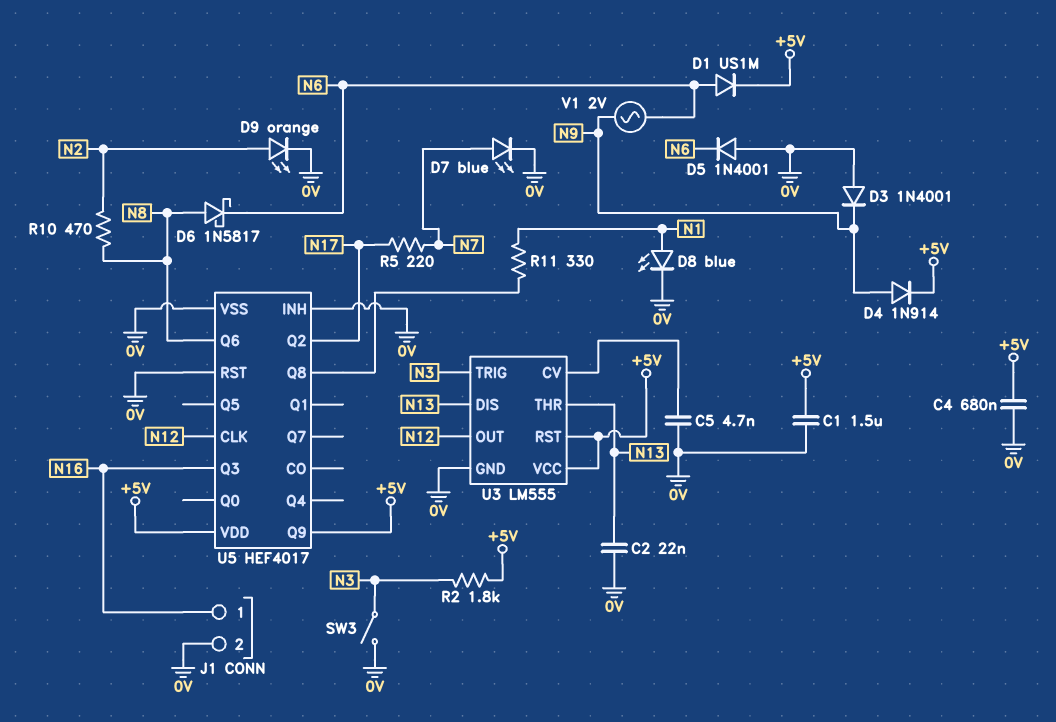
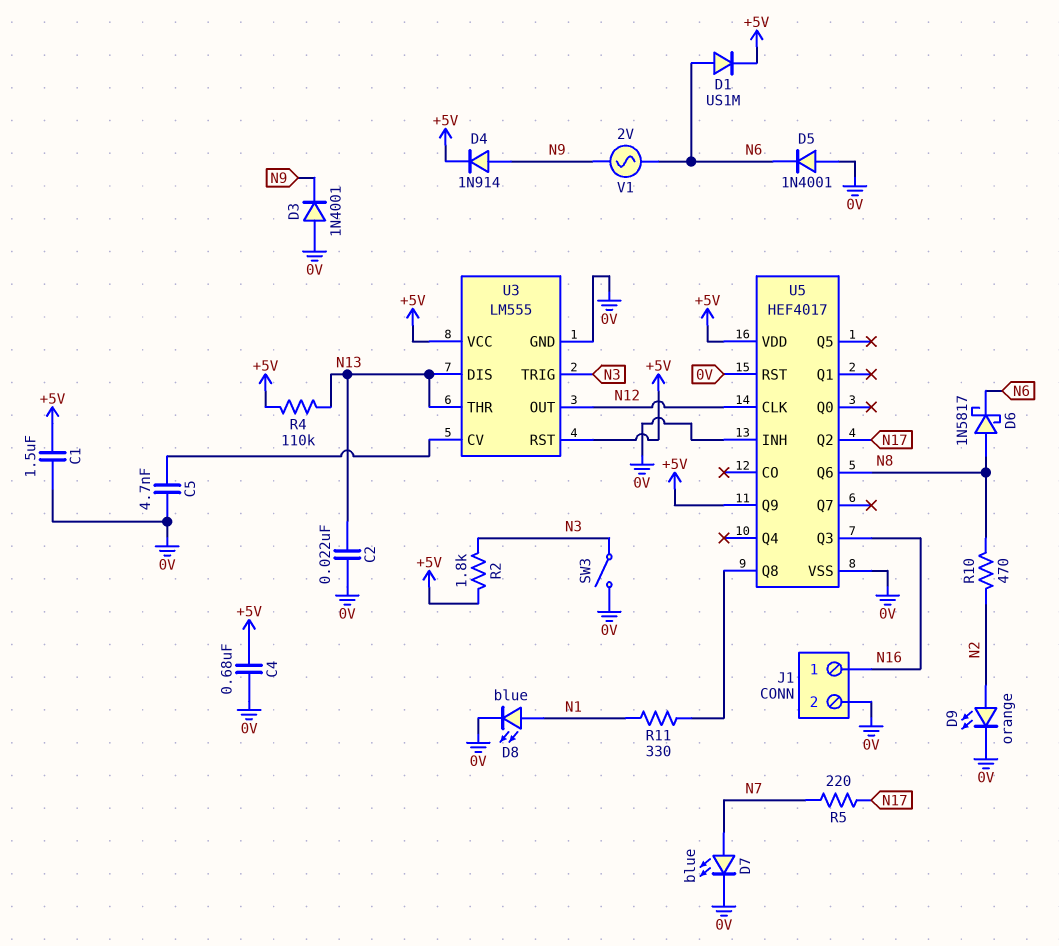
R4: none -> 110k (+5V, N13)

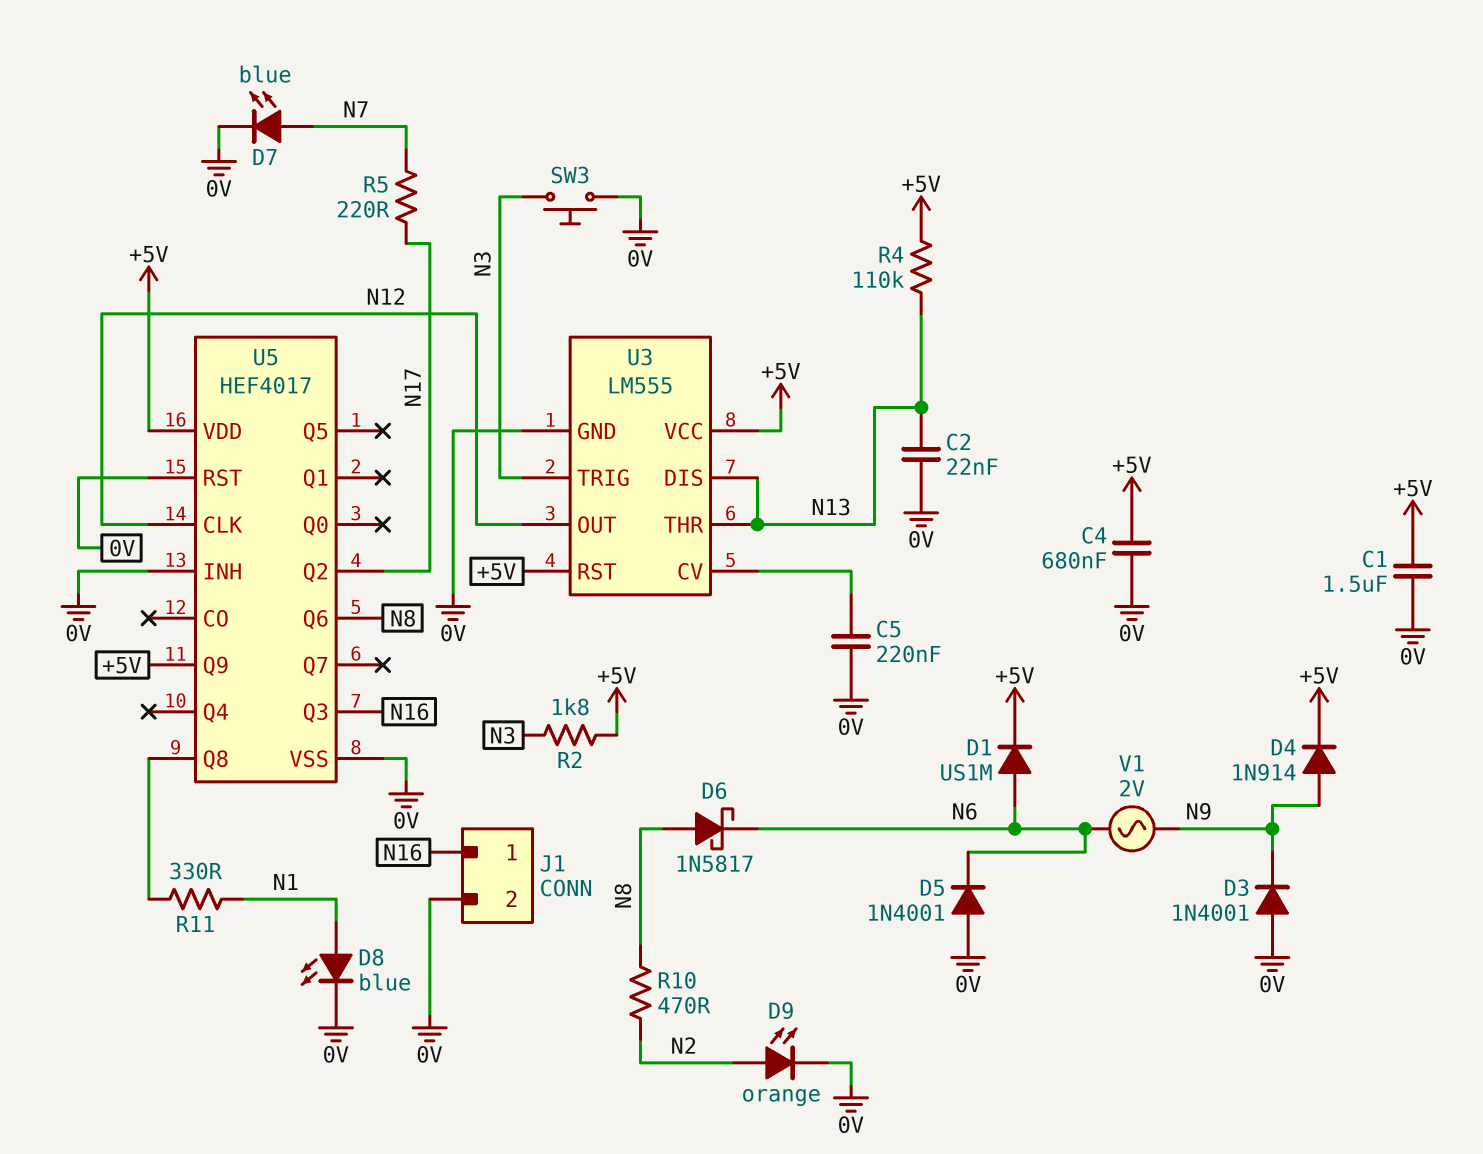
C5: 4.7nF (0V, U3/CV) -> 220nF (0V, U3/CV)
SW3: switch (0V, N3) -> button (0V, N3)

